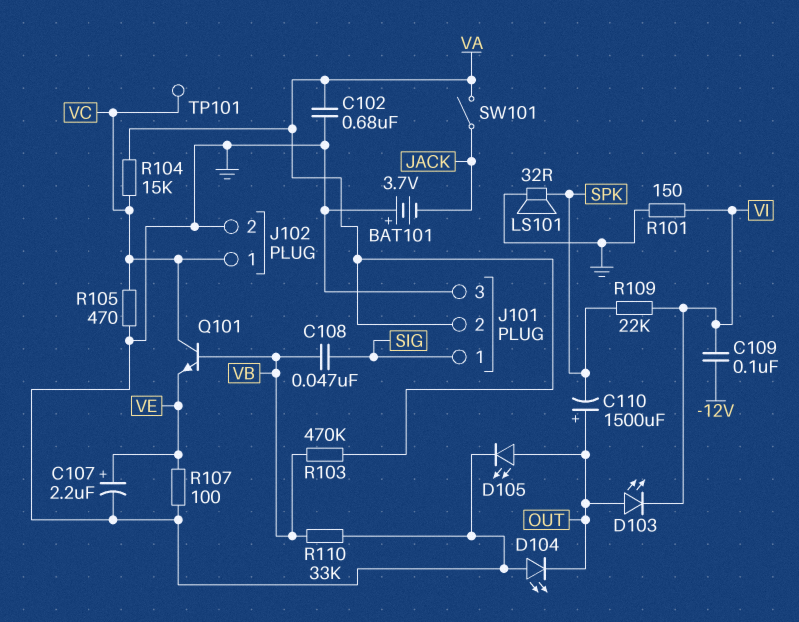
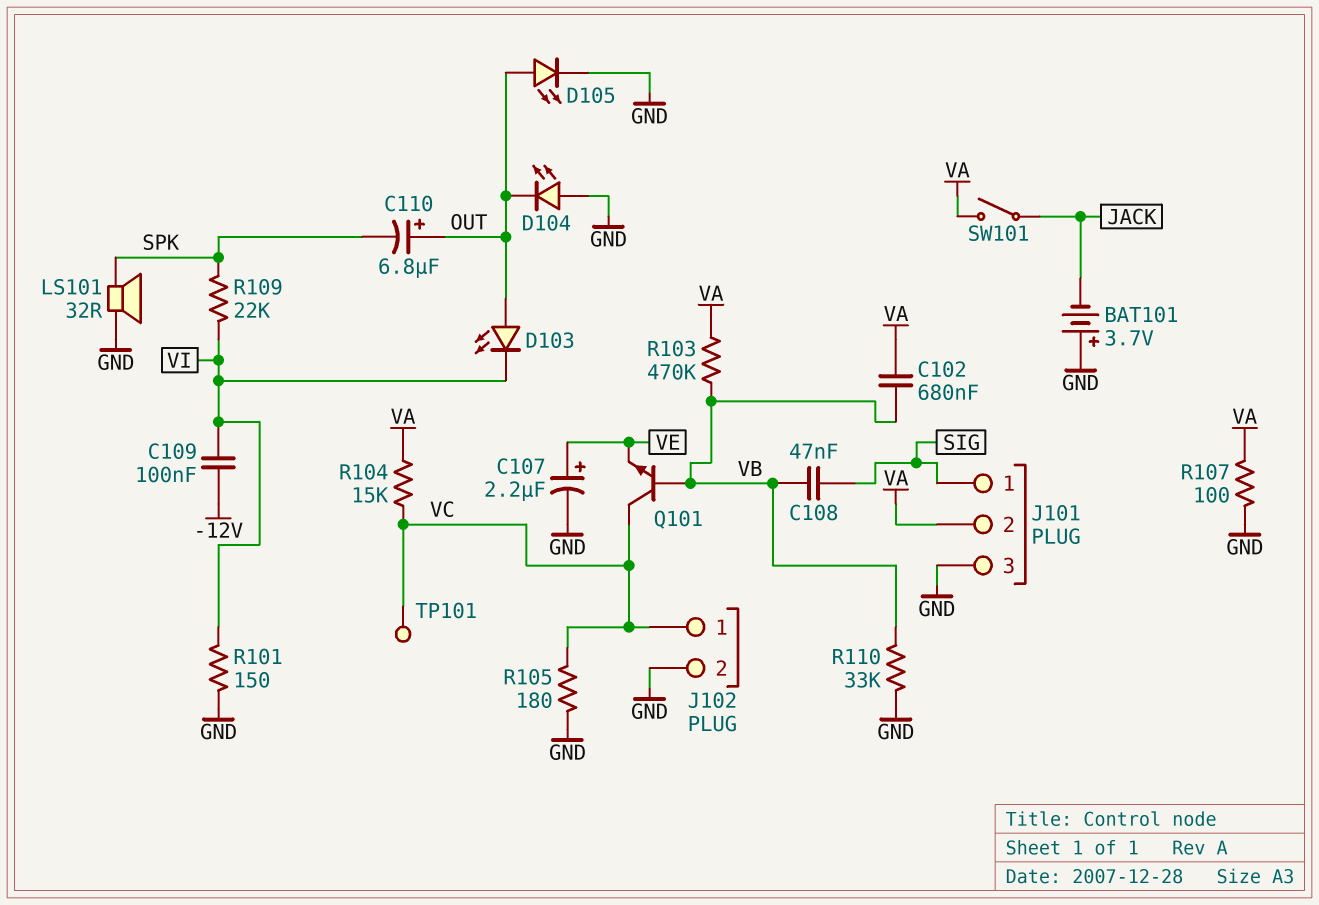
C102: 680nF (GND, VA) -> 680nF (VA, VB)
C110: 1500uF (plus OUT, minus SPK) -> 6.8uF (plus OUT, minus SPK)
R105: 470 (GND, VC) -> 180 (GND, VC)
R107: 100 (GND, VE) -> 100 (GND, VA)

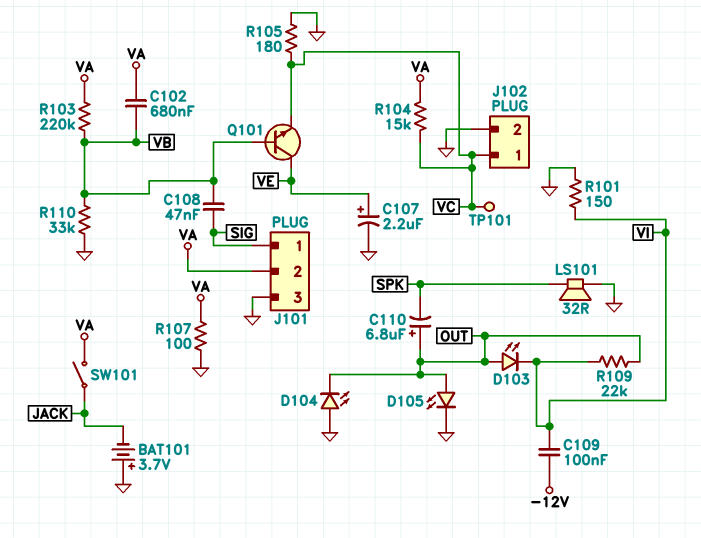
Q101: NPN (B VB, C VC, E VE) -> NPN (B VB, C VE, E VC)
R103: 470k (VA, VB) -> 220k (VA, VB)
R109: 22k (SPK, VI) -> 22k (OUT, VI)

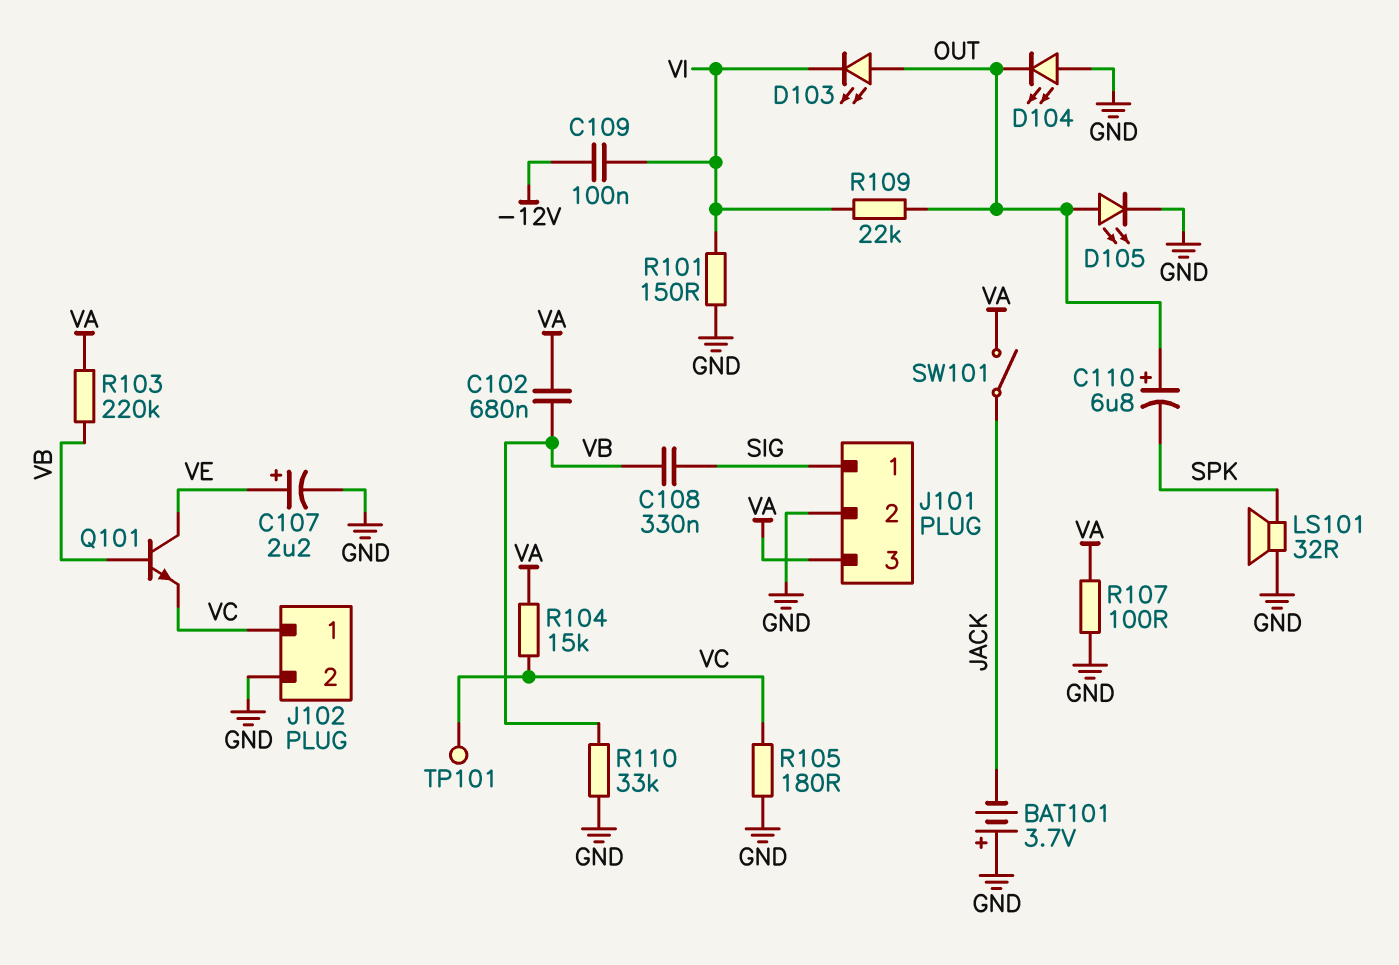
C108: 47nF (SIG, VB) -> 330nF (SIG, VB)
J101 pin 2: VA -> GND
J101 pin 3: GND -> VA

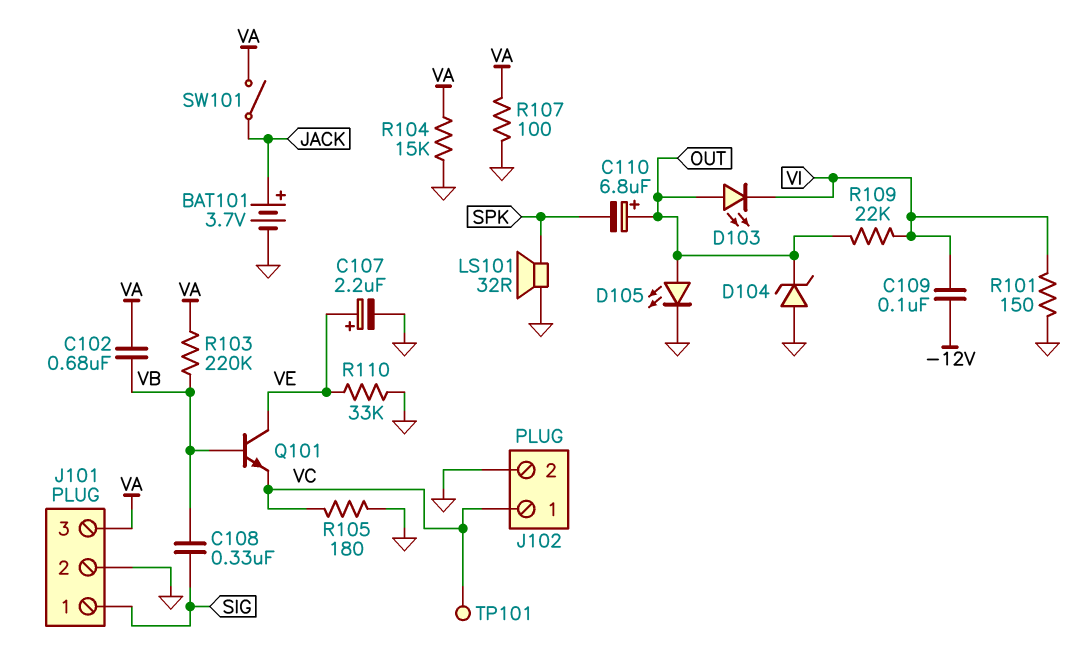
BAT101: 3.7V (plus GND, minus JACK) -> 3.7V (plus JACK, minus GND)
D104: LED (A GND, K OUT) -> zener (A GND, K OUT)
R104: 15k (VA, VC) -> 15k (GND, VA)
R110: 33k (GND, VB) -> 33k (GND, VE)

